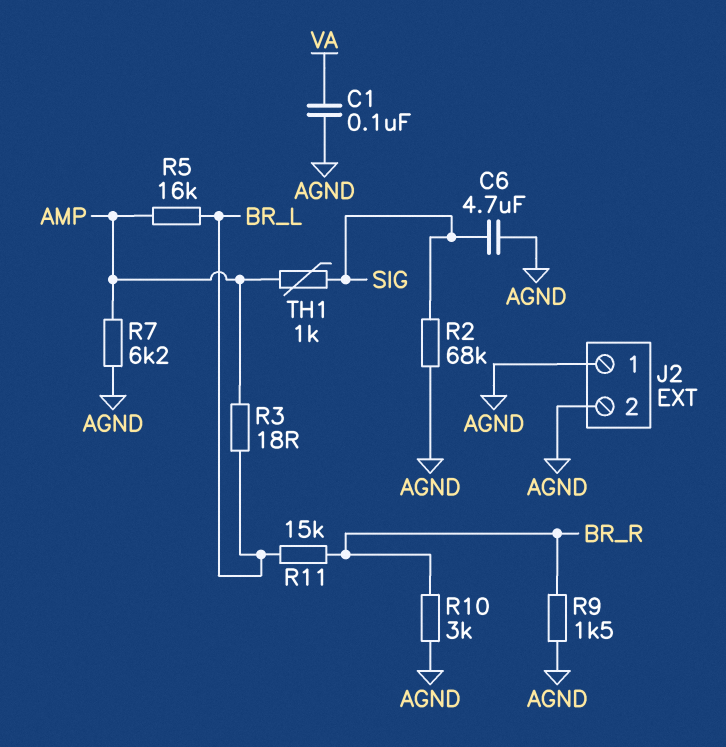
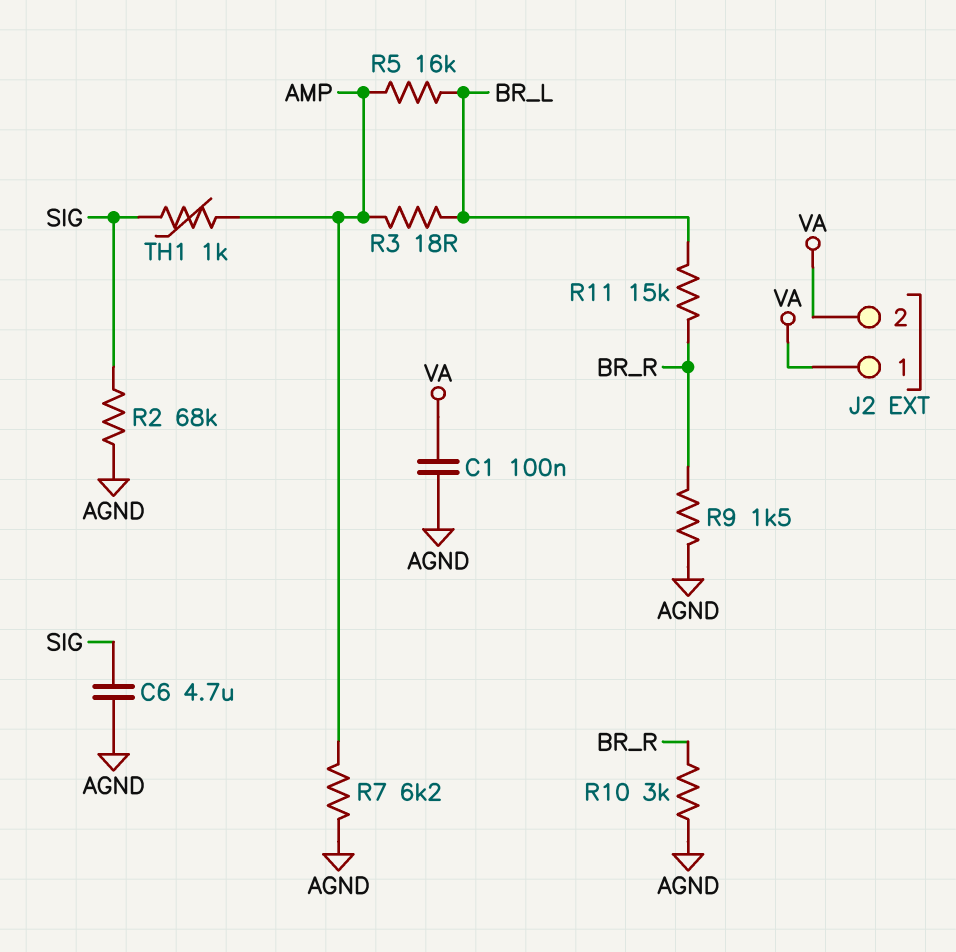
J2 pin 1: AGND -> VA
J2 pin 2: AGND -> VA

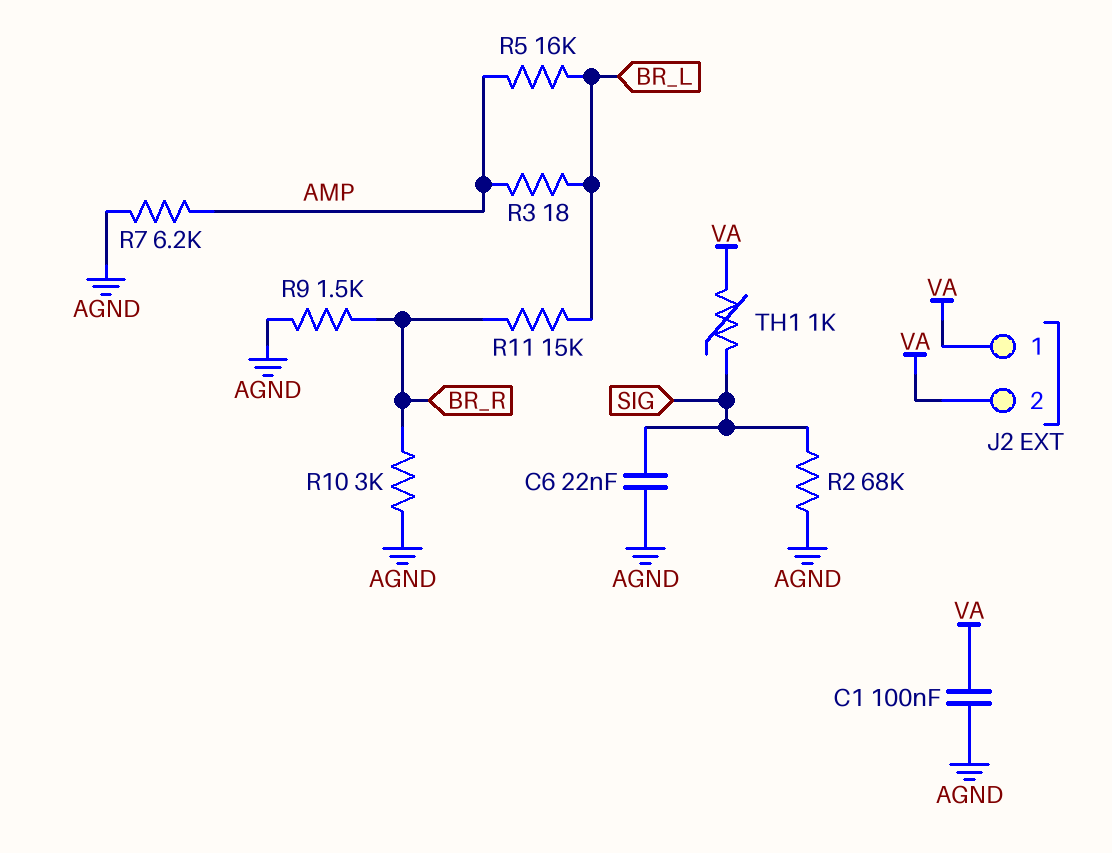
C6: 4.7uF (AGND, SIG) -> 22nF (AGND, SIG)
TH1: 1k (AMP, SIG) -> 1k (SIG, VA)

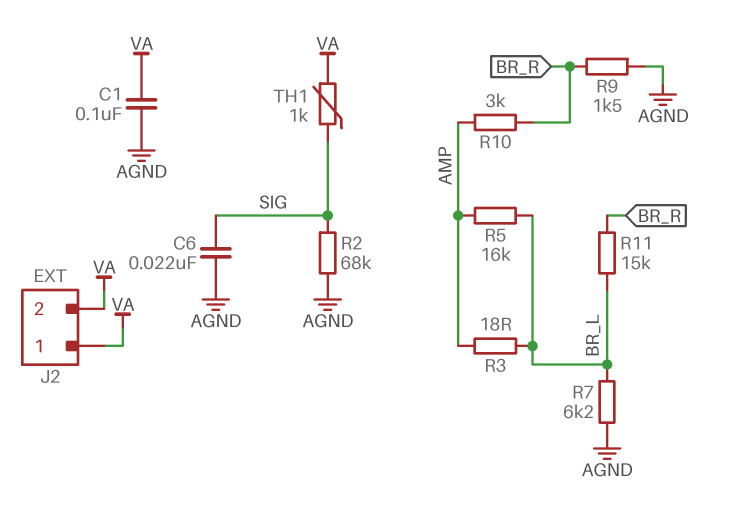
R7: 6.2k (AGND, AMP) -> 6.2k (AGND, BR_L)
R10: 3k (AGND, BR_R) -> 3k (AMP, BR_R)

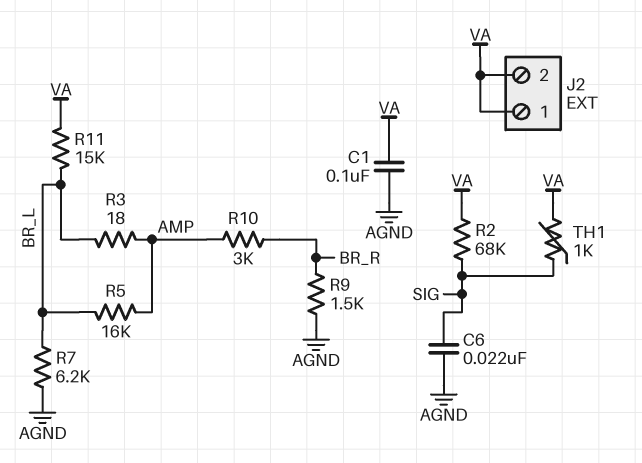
R2: 68k (AGND, SIG) -> 68k (SIG, VA)
R11: 15k (BR_L, BR_R) -> 15k (BR_L, VA)

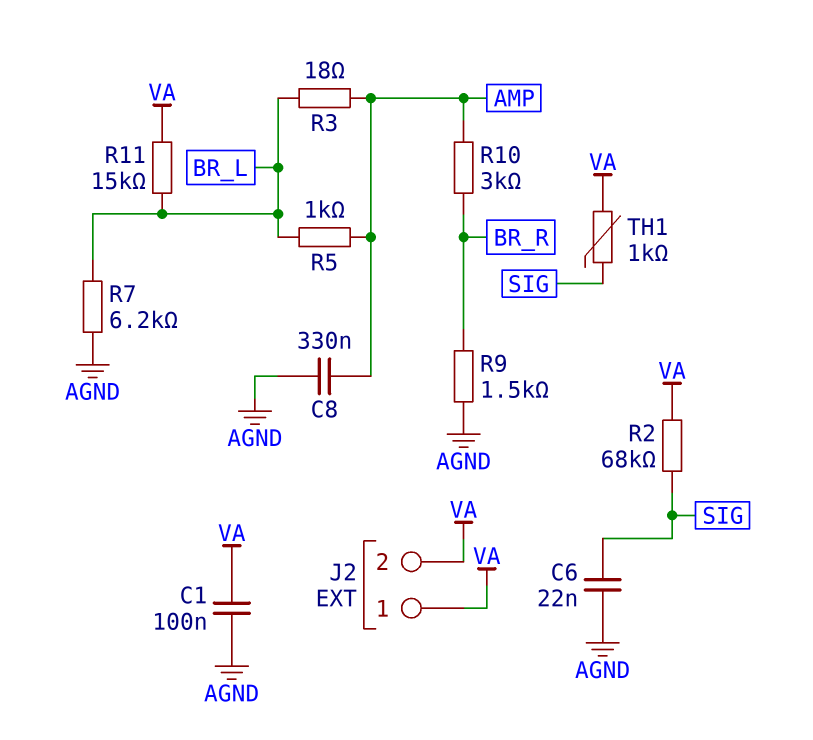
C8: none -> 330nF (AGND, AMP)
R5: 16k (AMP, BR_L) -> 1k (AMP, BR_L)

